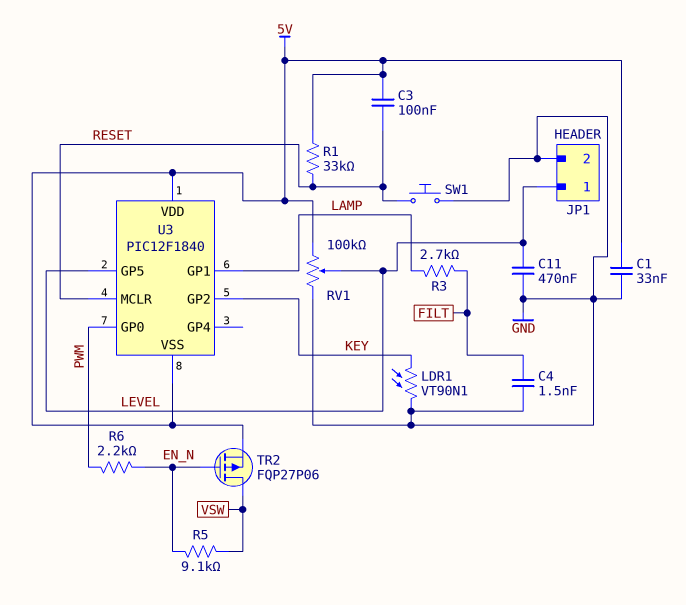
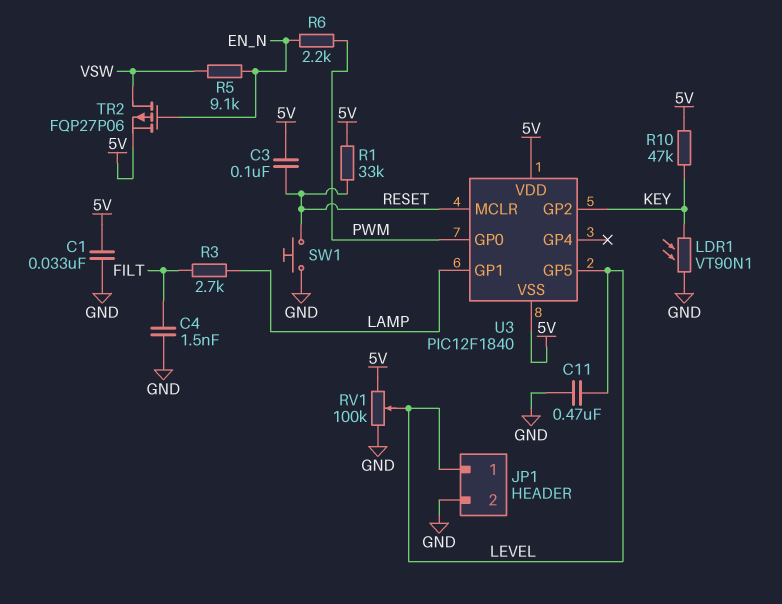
R10: none -> 47k (5V, KEY)

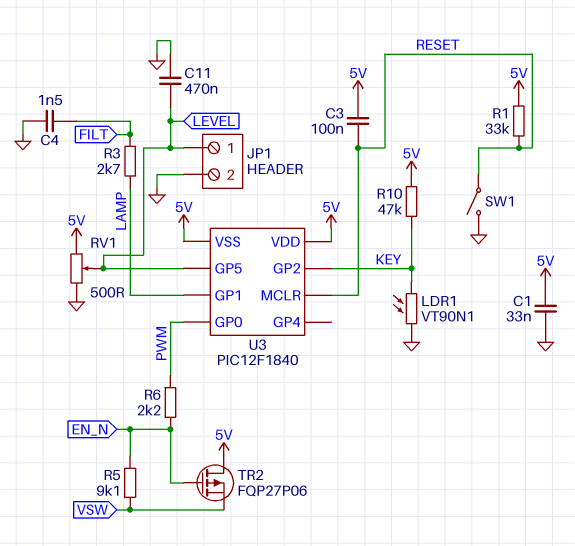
RV1: 100k (5V, GND, wiper LEVEL) -> 500 (5V, GND, wiper LEVEL)
SW1: button (GND, RESET) -> switch (GND, RESET)
TR2: PMOS FQP27P06 (G EN_N, D VSW, S 5V) -> PMOS FQP27P06 (G EN_N, D 5V, S VSW)

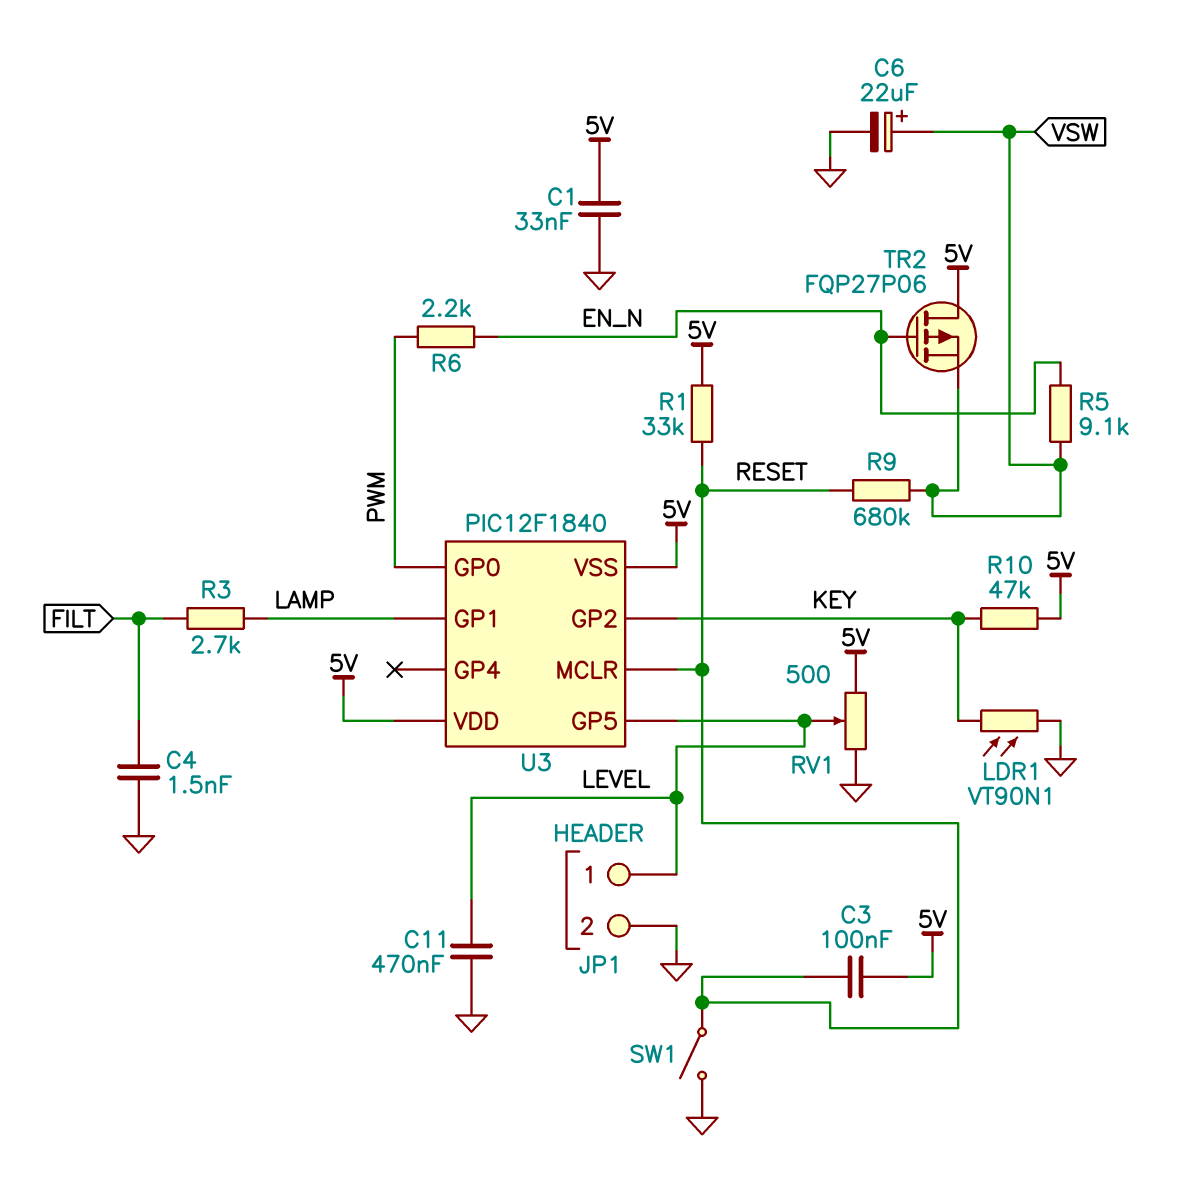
C6: none -> 22uF (plus VSW, minus GND)
R9: none -> 680k (RESET, VSW)

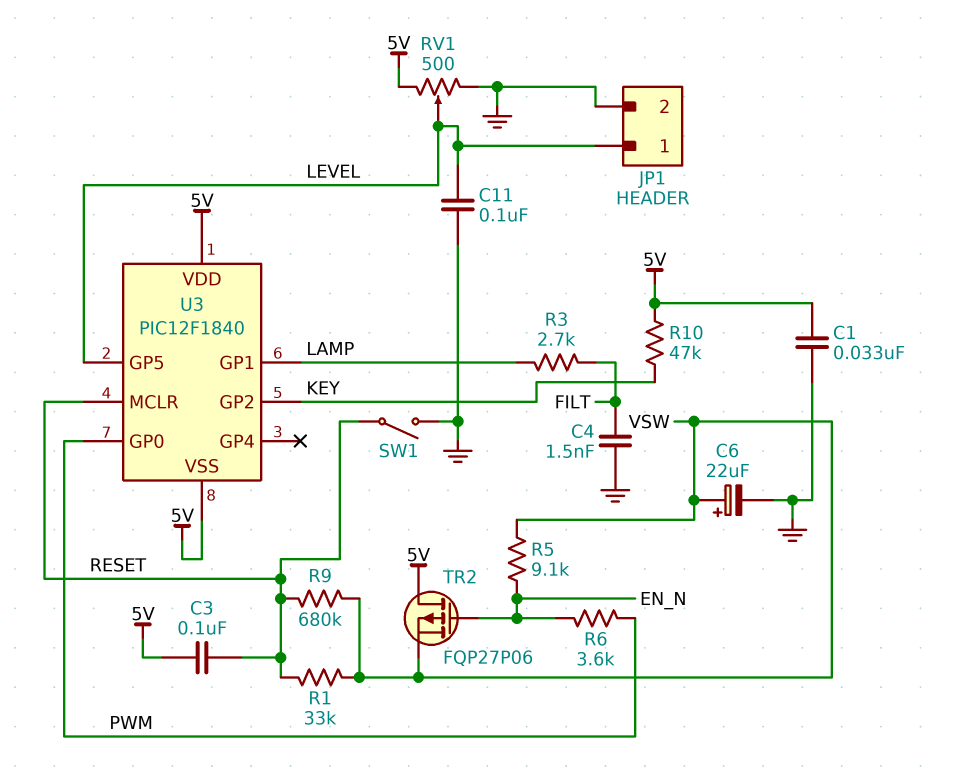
C11: 470nF (GND, LEVEL) -> 100nF (GND, LEVEL)
LDR1: VT90N1 (GND, KEY) -> none
R1: 33k (5V, RESET) -> 33k (RESET, VSW)
R6: 2.2k (EN_N, PWM) -> 3.6k (EN_N, PWM)

